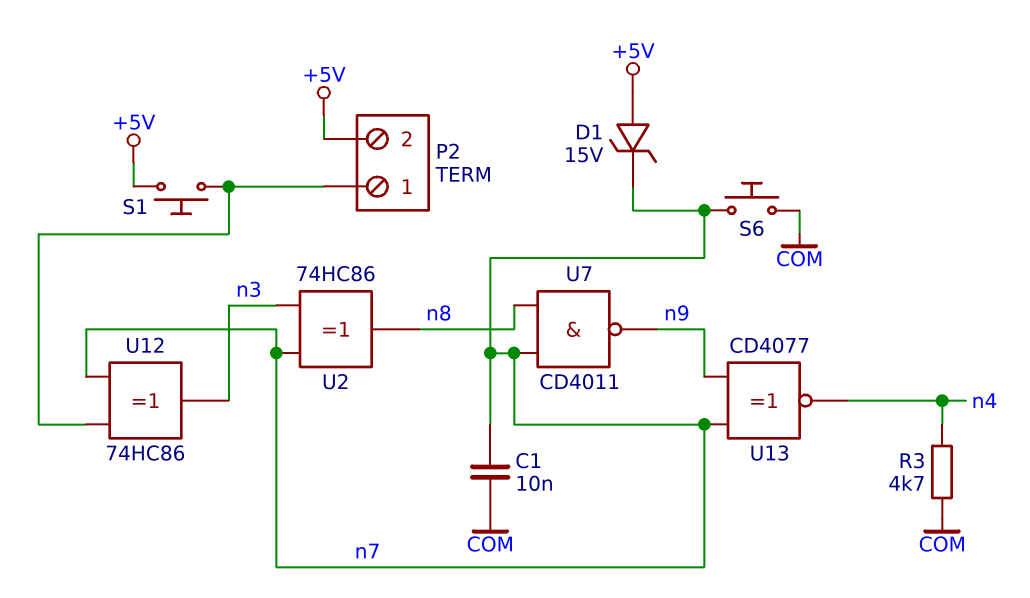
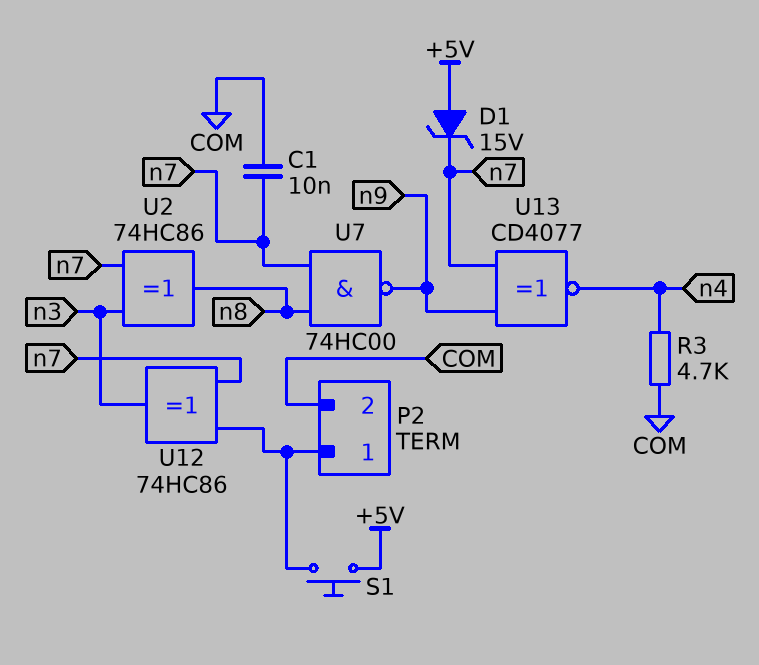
P2 pin 2: +5V -> COM
S6: button (COM, n7) -> none
U7: NAND CD4011 (in n7, in n8, out n9) -> NAND 74HC00 (in n7, in n8, out n9)

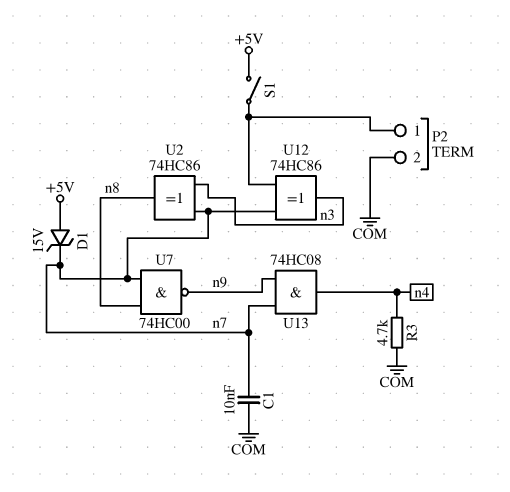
S1: button (+5V, P2/1) -> switch (+5V, P2/1)
U13: XNOR CD4077 (in n7, in n9, out n4) -> AND 74HC08 (in n7, in n9, out n4)

